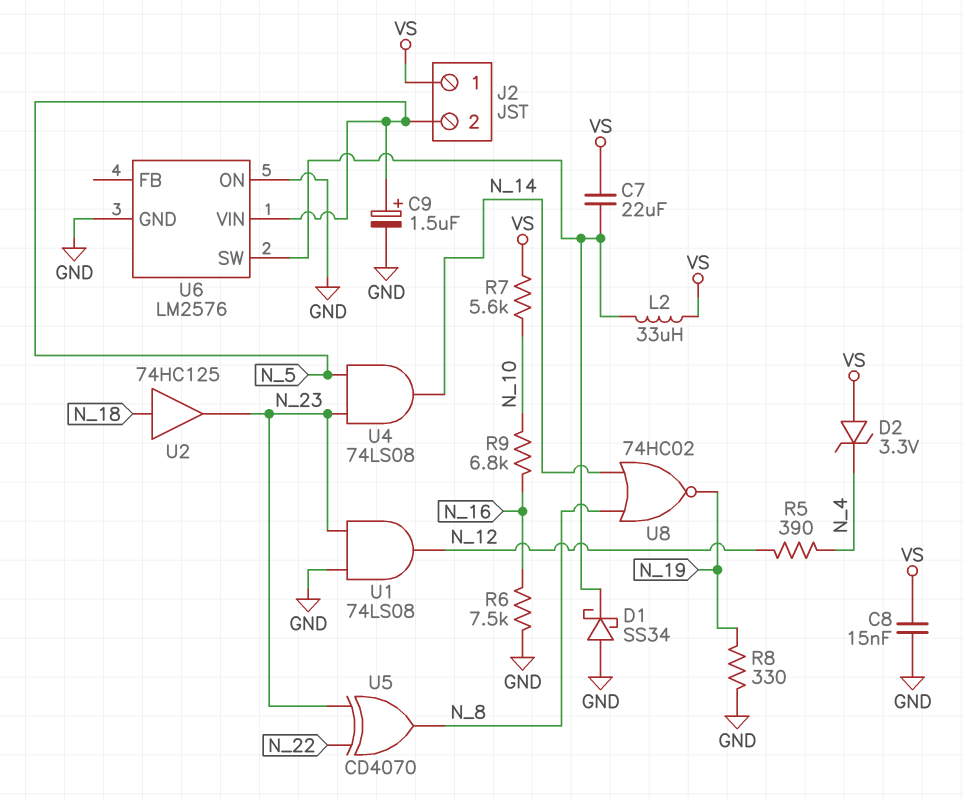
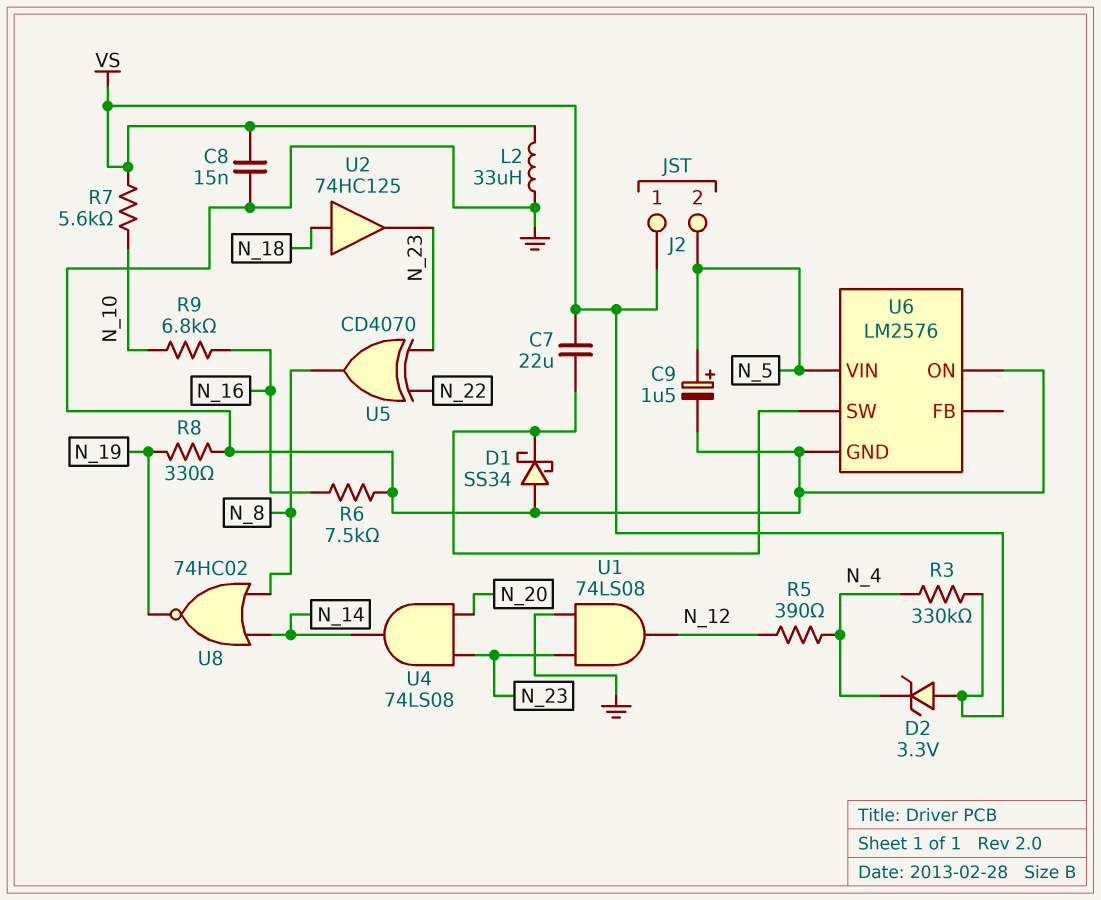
L2: 33uH (U6/SW, VS) -> 33uH (GND, VS)
R3: none -> 330k (N_4, VS)
U4: AND 74LS08 (in N_5, in N_23, out N_14) -> AND 74LS08 (in N_20, in N_23, out N_14)

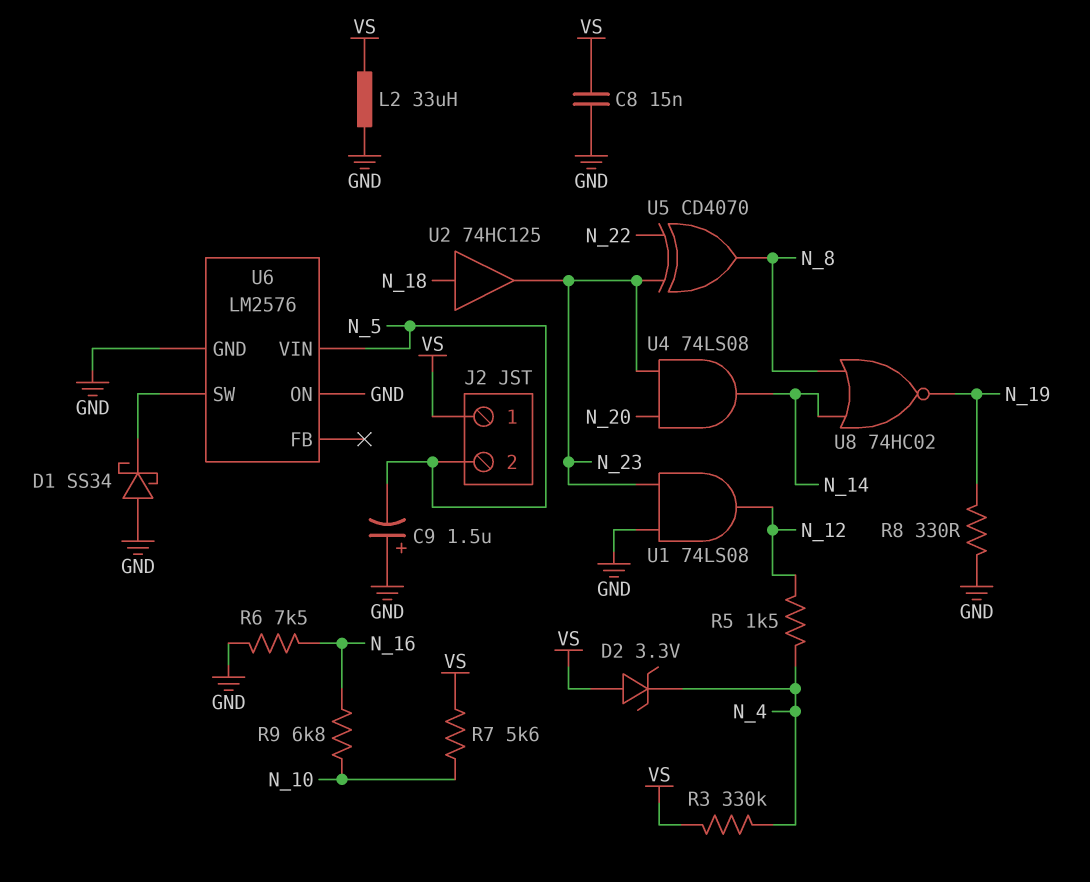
C7: 22uF (U6/SW, VS) -> none
C9: 1.5uF (plus N_5, minus GND) -> 1.5uF (plus GND, minus N_5)
R5: 390 (N_4, N_12) -> 1.5k (N_4, N_12)

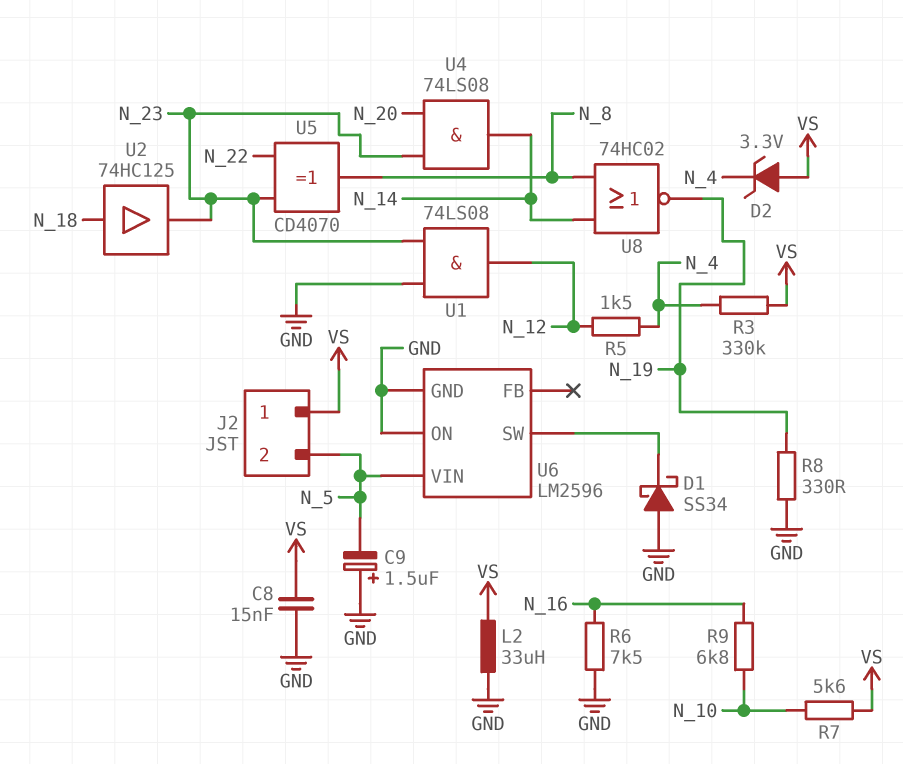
U6: LM2576 -> LM2596

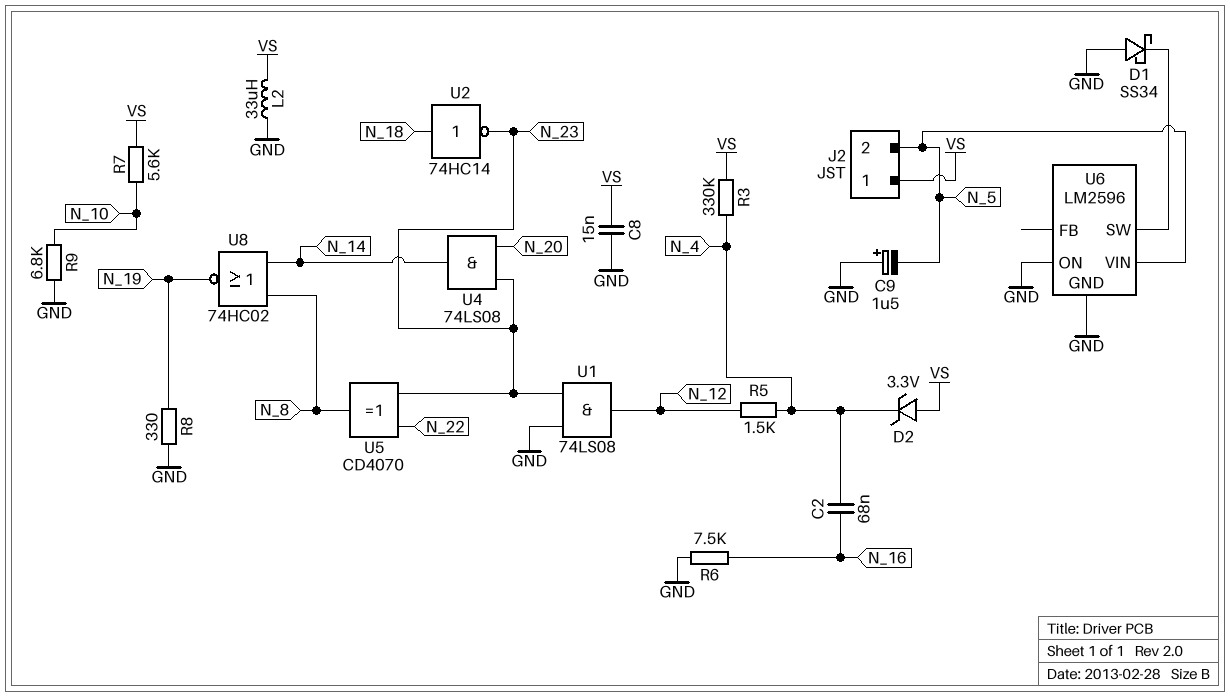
C2: none -> 68nF (N_4, N_16)
R9: 6.8k (N_10, N_16) -> 6.8k (GND, N_10)
U2: buffer 74HC125 (in N_18, out N_23) -> NOT 74HC14 (in N_18, out N_23)

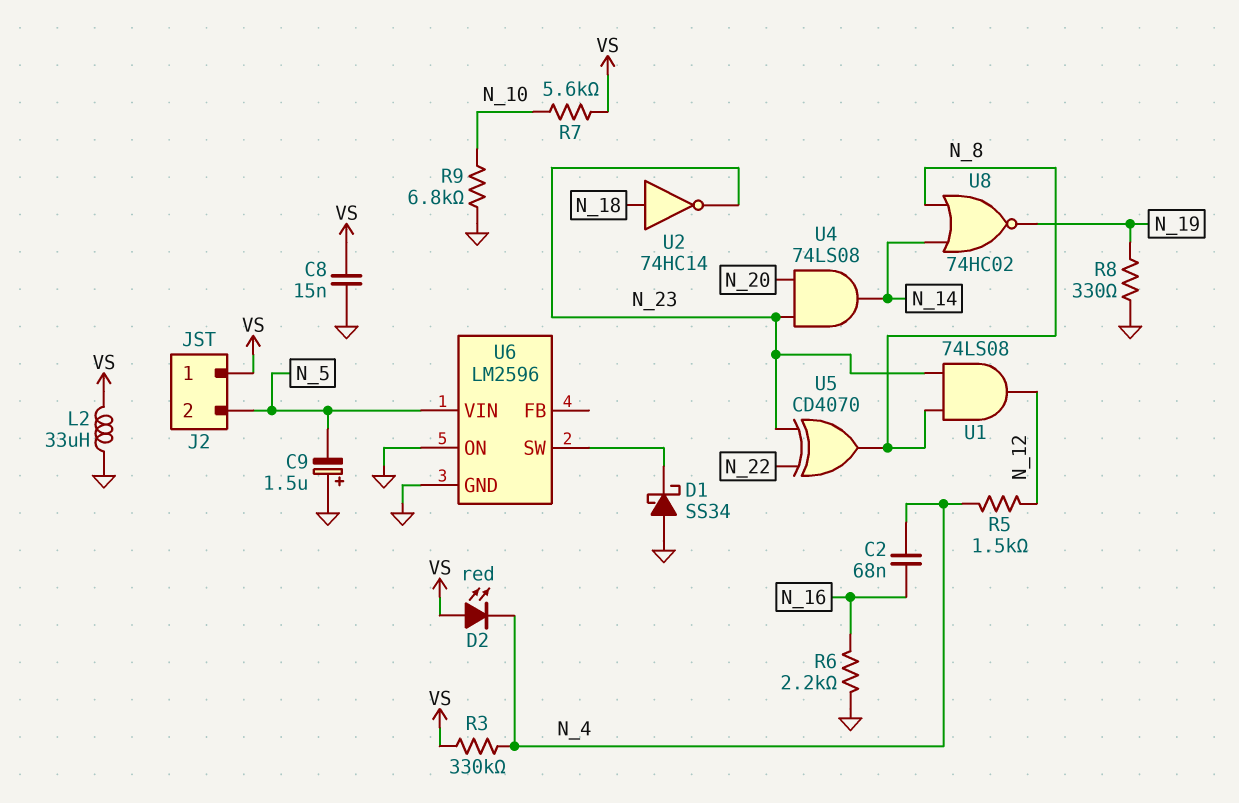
D2: zener 3.3V (A VS, K N_4) -> LED red (A VS, K N_4)
R6: 7.5k (GND, N_16) -> 2.2k (GND, N_16)
U1: AND 74LS08 (in GND, in N_23, out N_12) -> AND 74LS08 (in N_8, in N_23, out N_12)

